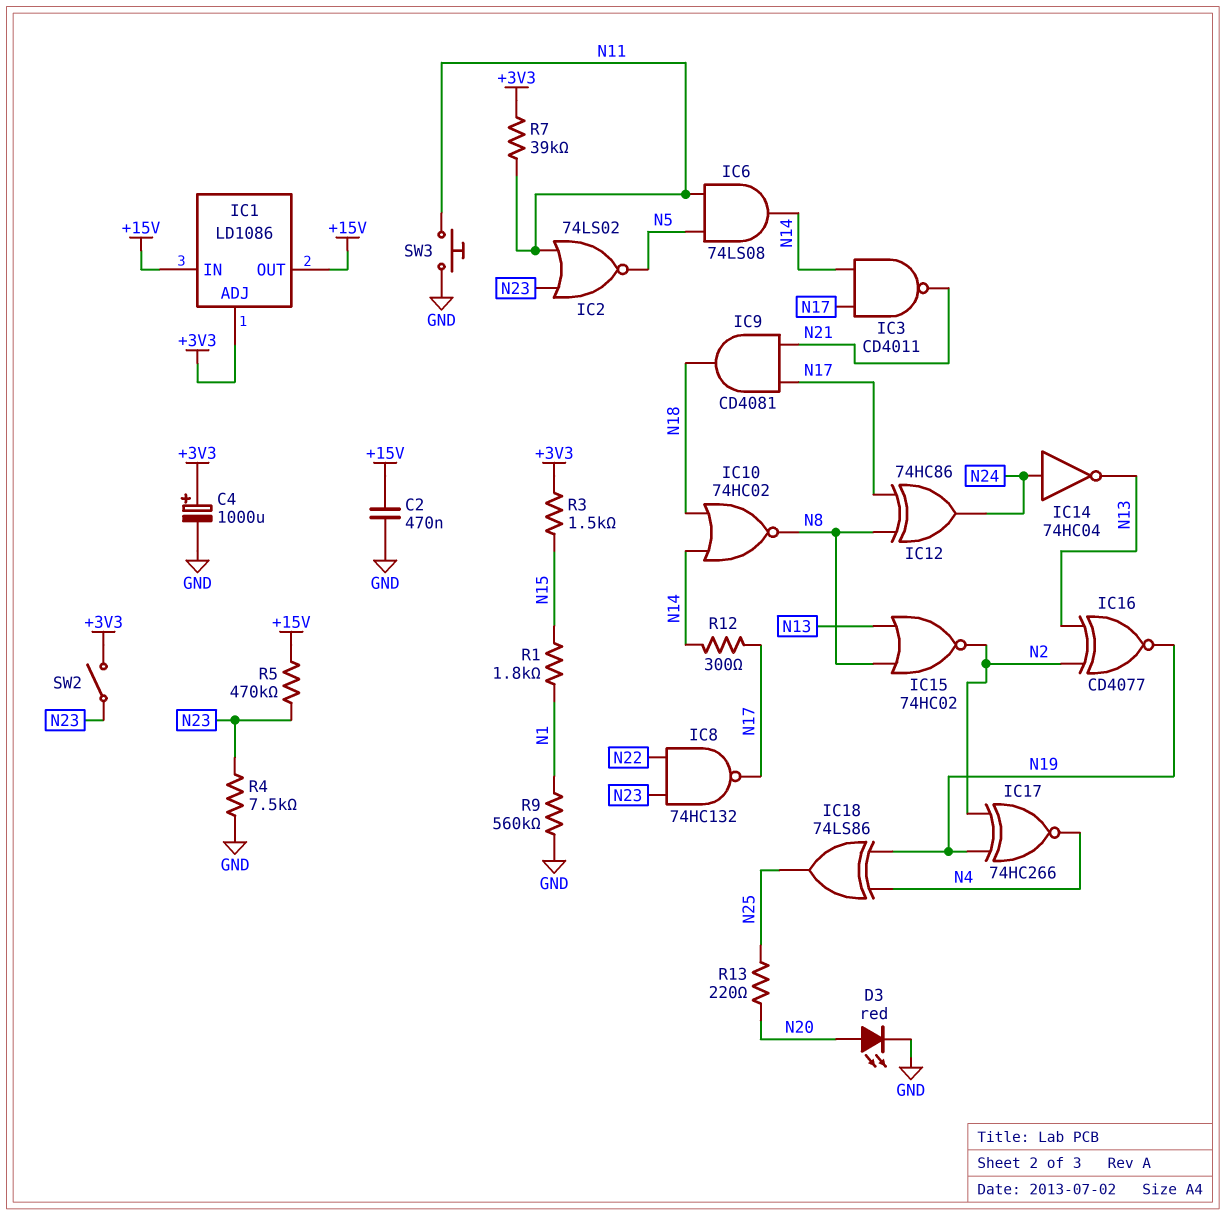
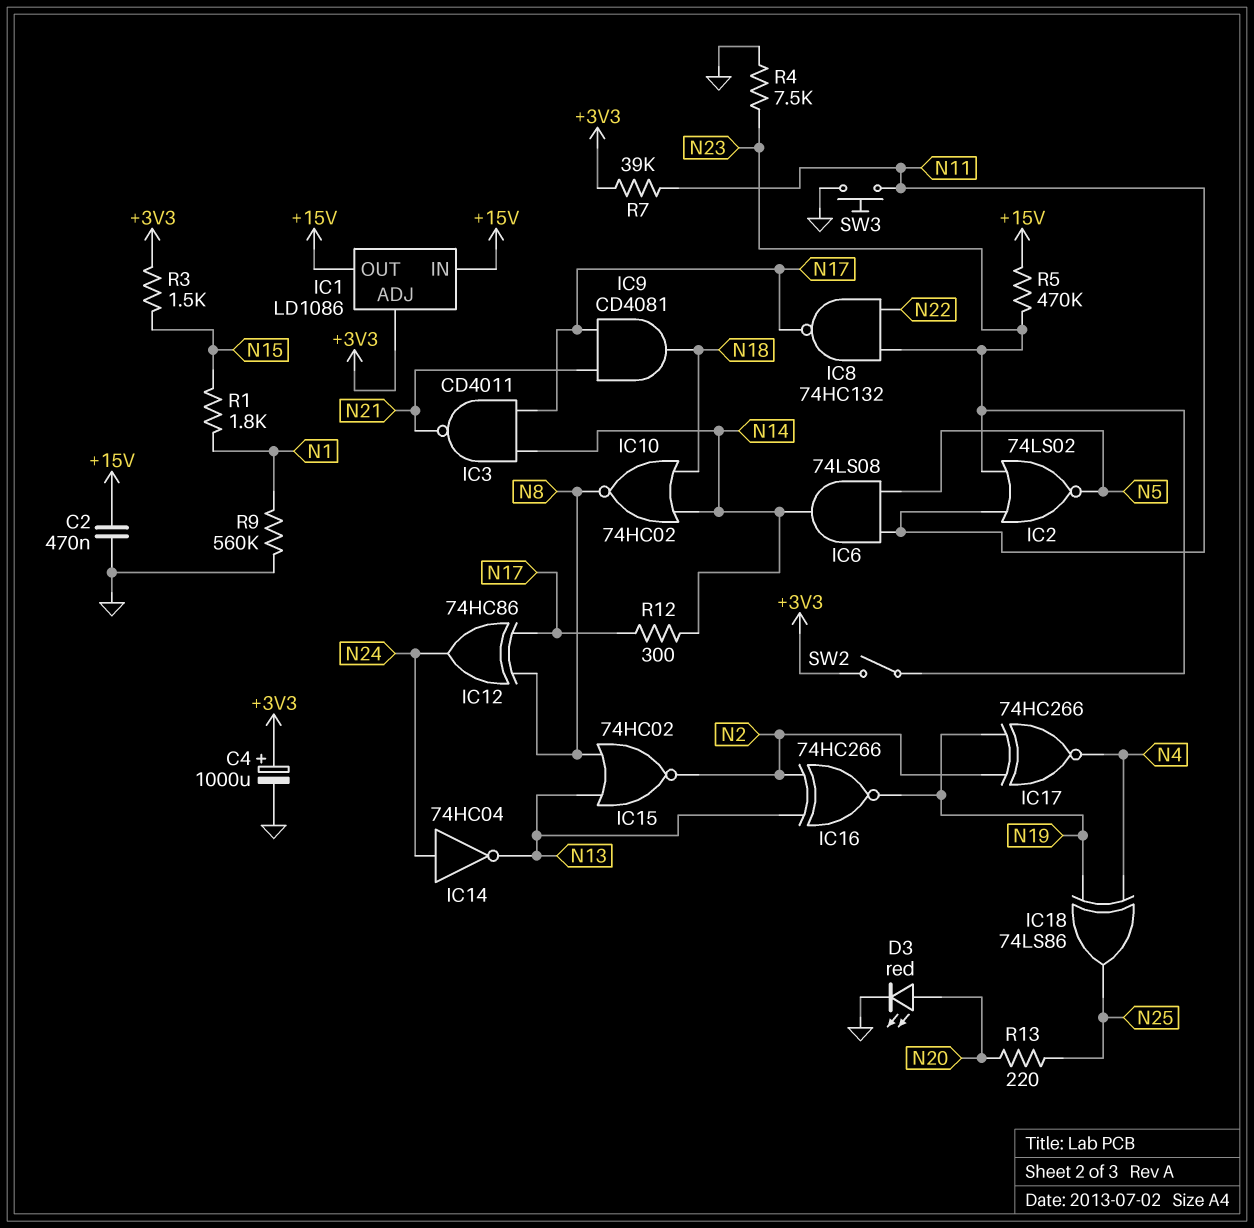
IC16: XNOR CD4077 (in N2, in N13, out N19) -> XNOR 74HC266 (in N2, in N13, out N19)

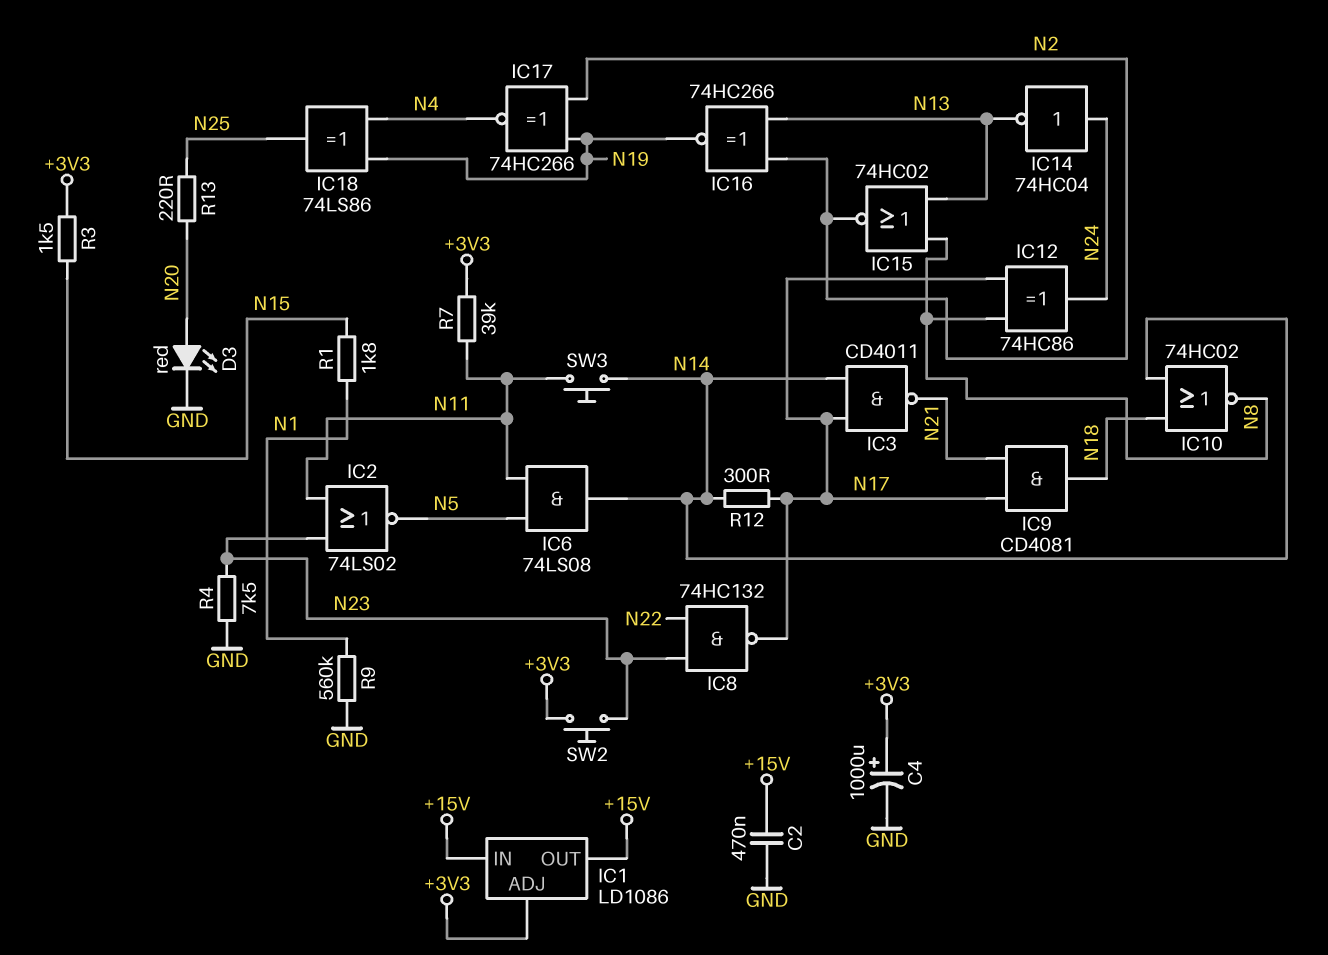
R5: 470k (+15V, N23) -> none
SW2: switch (+3V3, N23) -> button (+3V3, N23)
SW3: button (GND, N11) -> button (N11, N14)

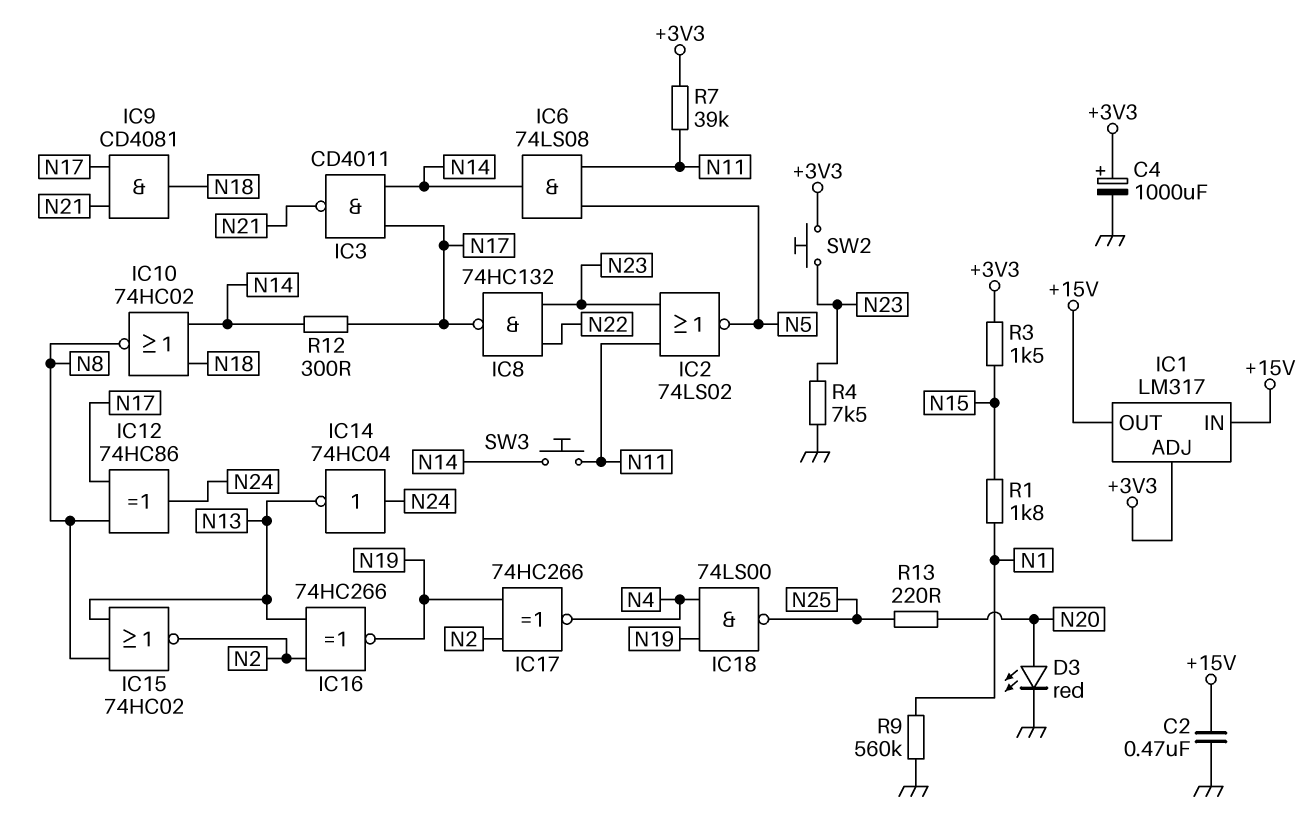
IC1: LD1086 -> LM317
IC18: XOR 74LS86 (in N4, in N19, out N25) -> NAND 74LS00 (in N4, in N19, out N25)

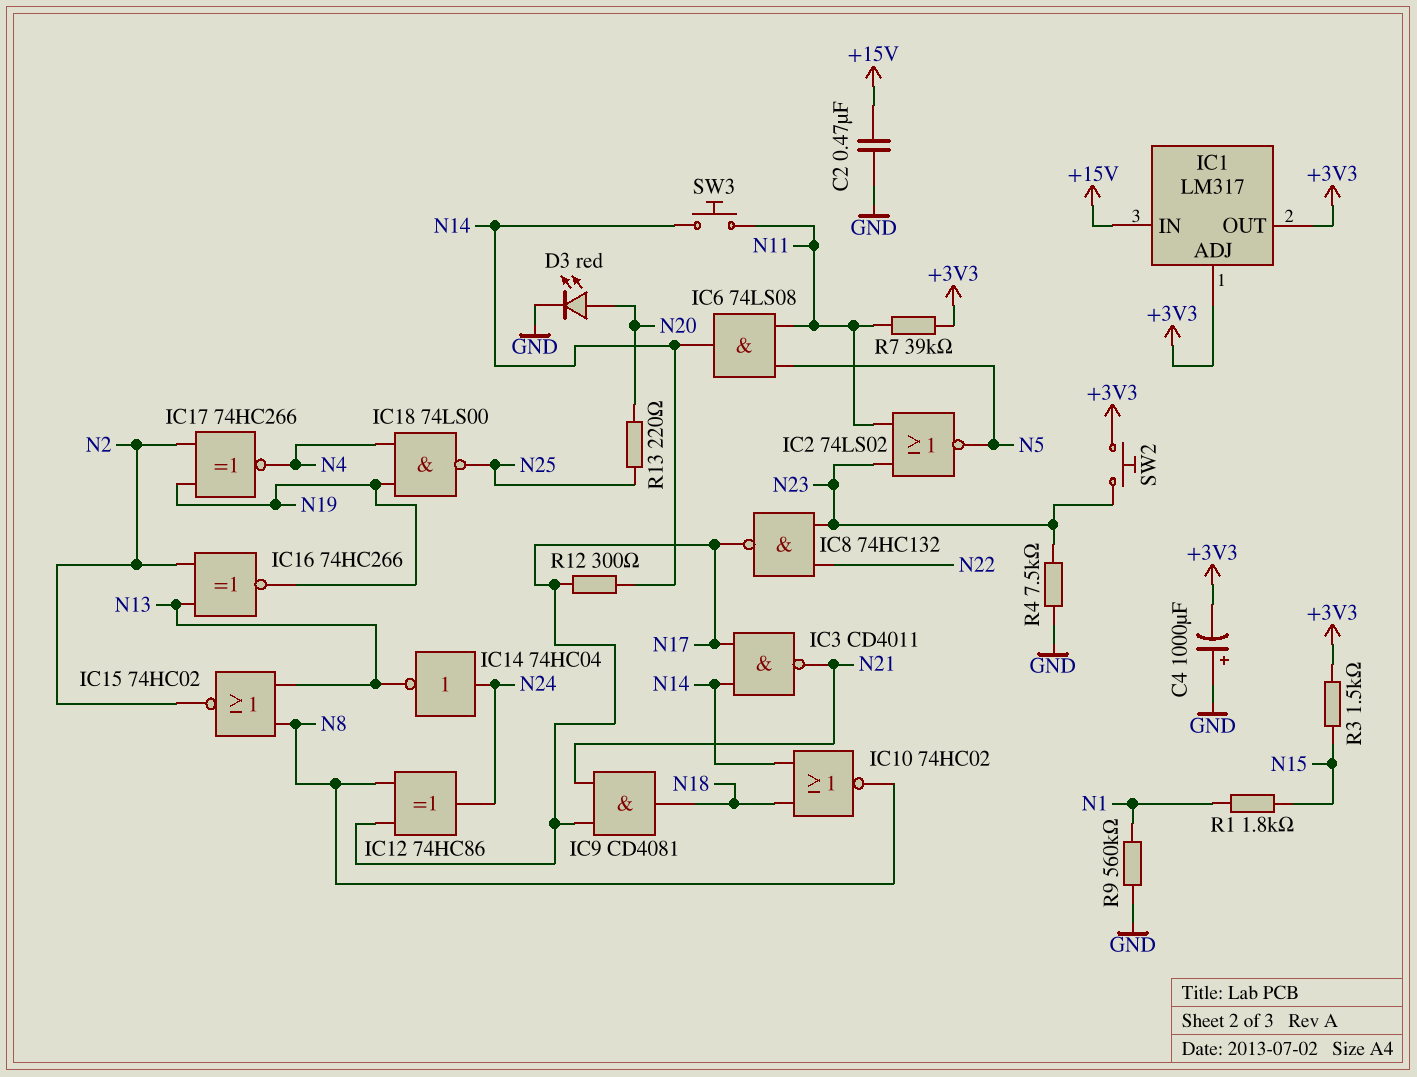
C4: 1000uF (plus +3V3, minus GND) -> 1000uF (plus GND, minus +3V3)
IC1 pin OUT: +15V -> +3V3

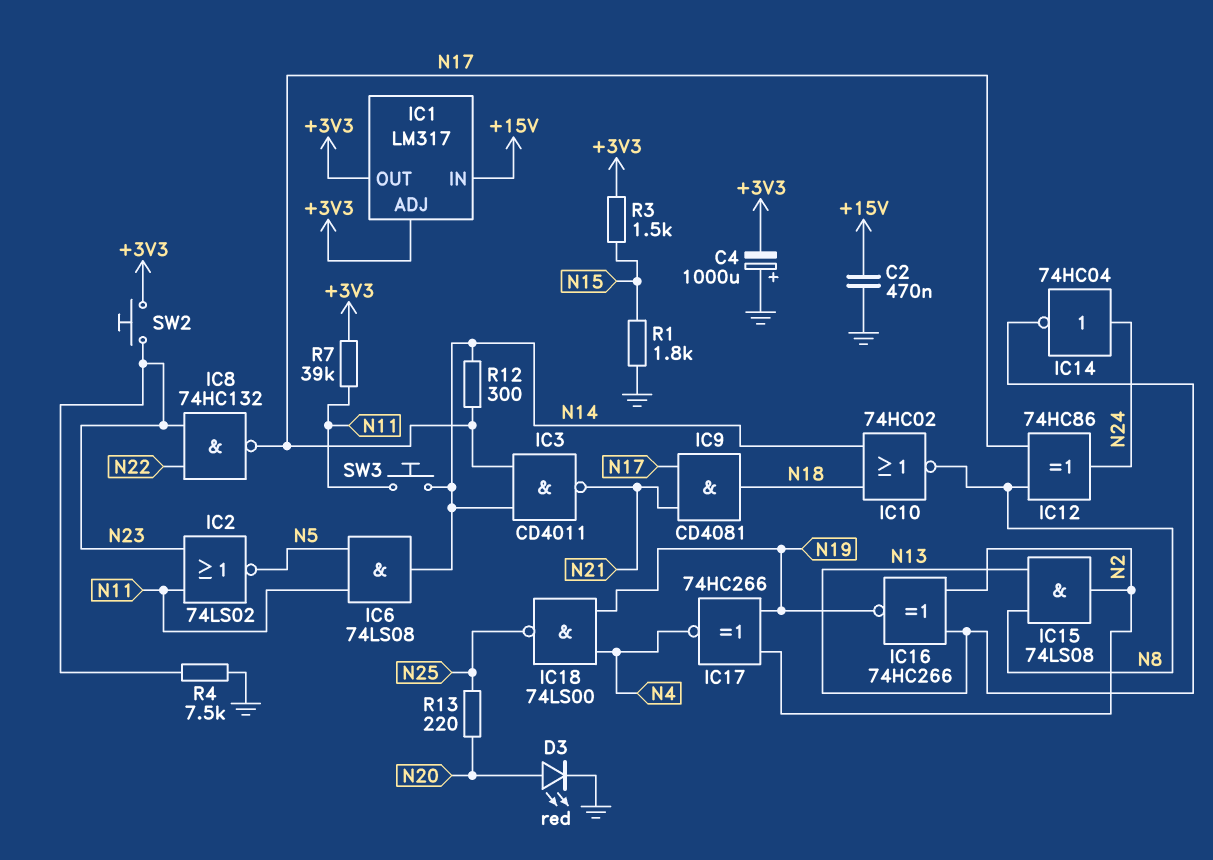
IC15: NOR 74HC02 (in N8, in N13, out N2) -> AND 74LS08 (in N8, in N13, out N2)
R1: 1.8k (N1, N15) -> 1.8k (GND, N15)
R9: 560k (GND, N1) -> none

